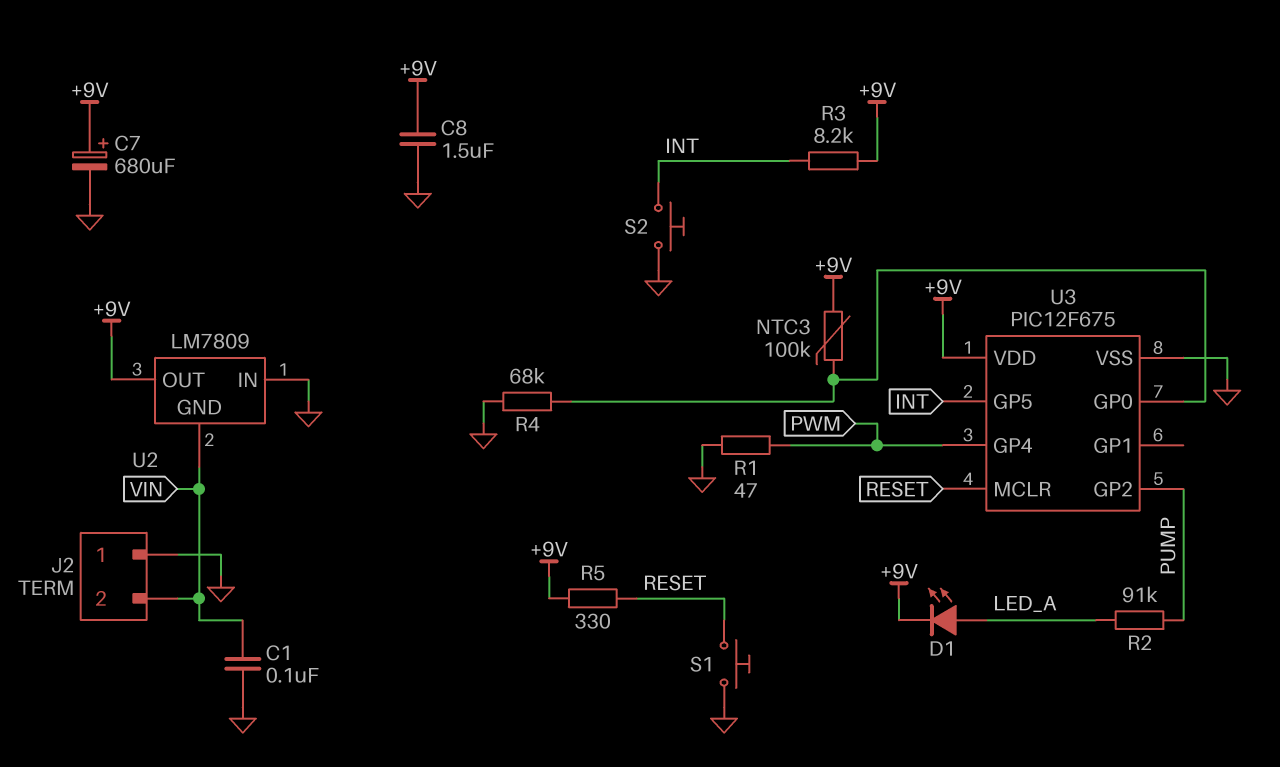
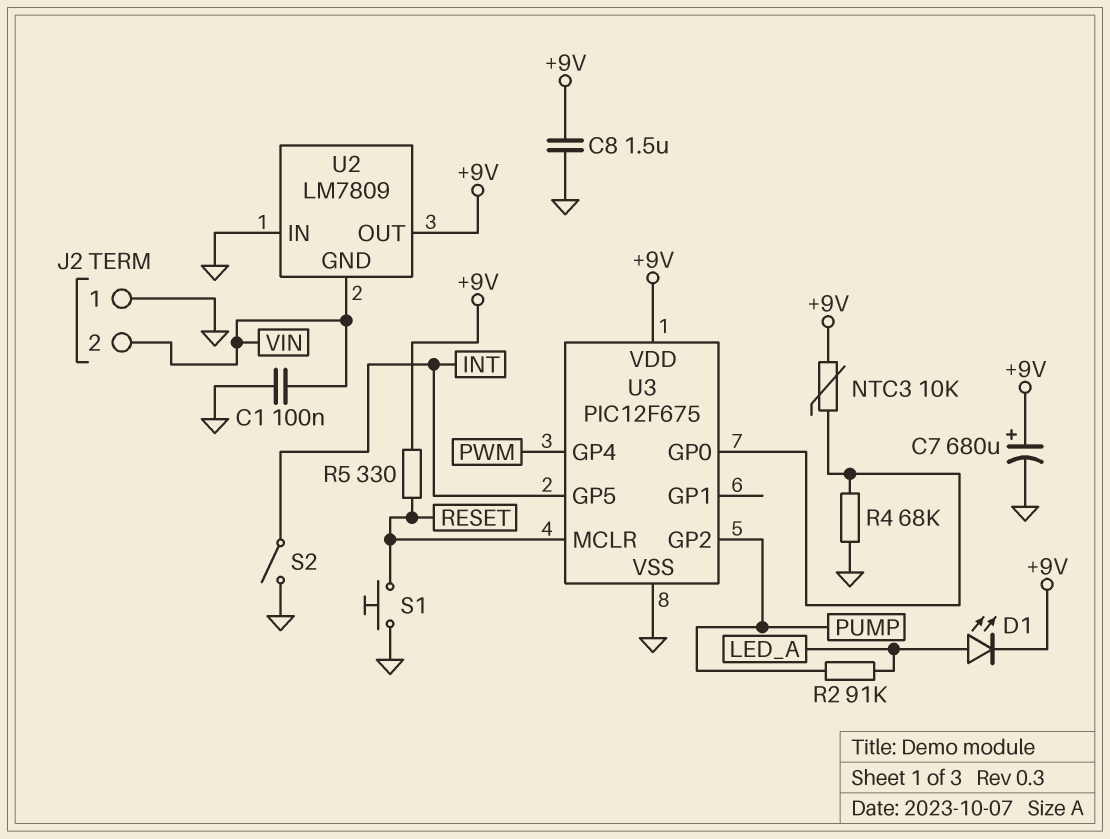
NTC3: 100k (+9V, U3/GP0) -> 10k (+9V, U3/GP0)
R1: 47 (GND, PWM) -> none
R3: 8.2k (+9V, INT) -> none
S2: button (GND, INT) -> switch (GND, INT)

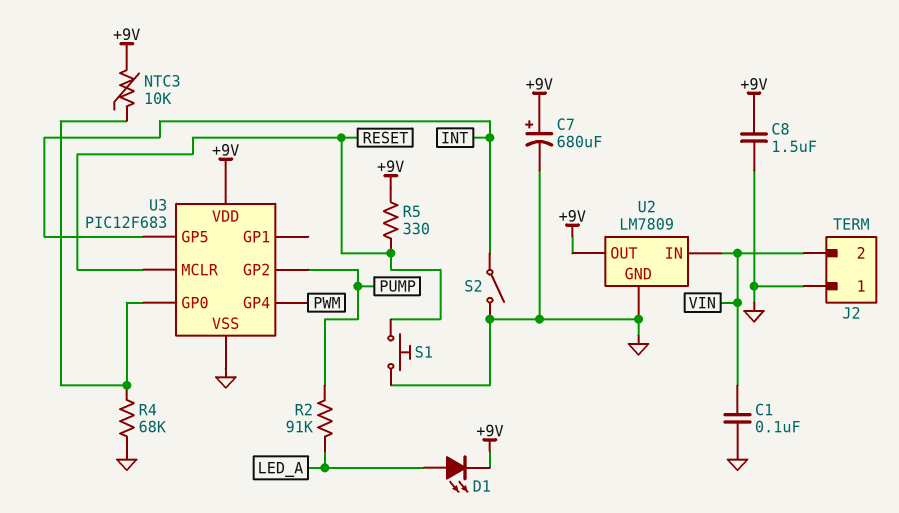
U2 pin GND: VIN -> GND
U2 pin IN: GND -> VIN
U3: PIC12F675 -> PIC12F683

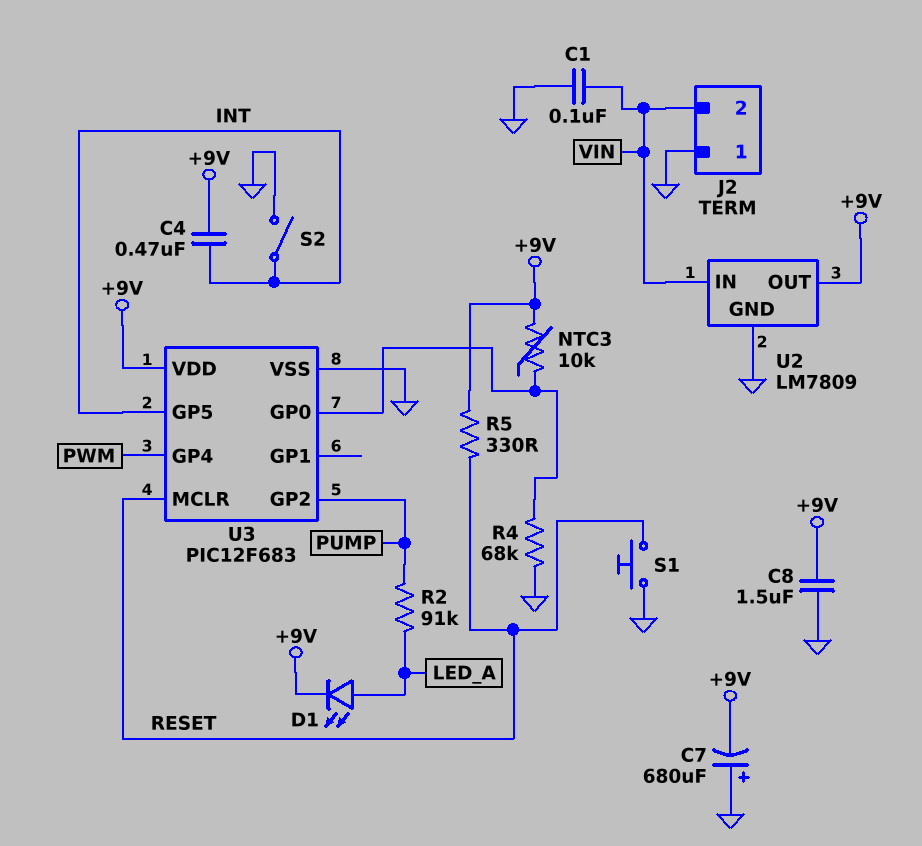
C4: none -> 470nF (+9V, INT)
C7: 680uF (plus +9V, minus GND) -> 680uF (plus GND, minus +9V)

